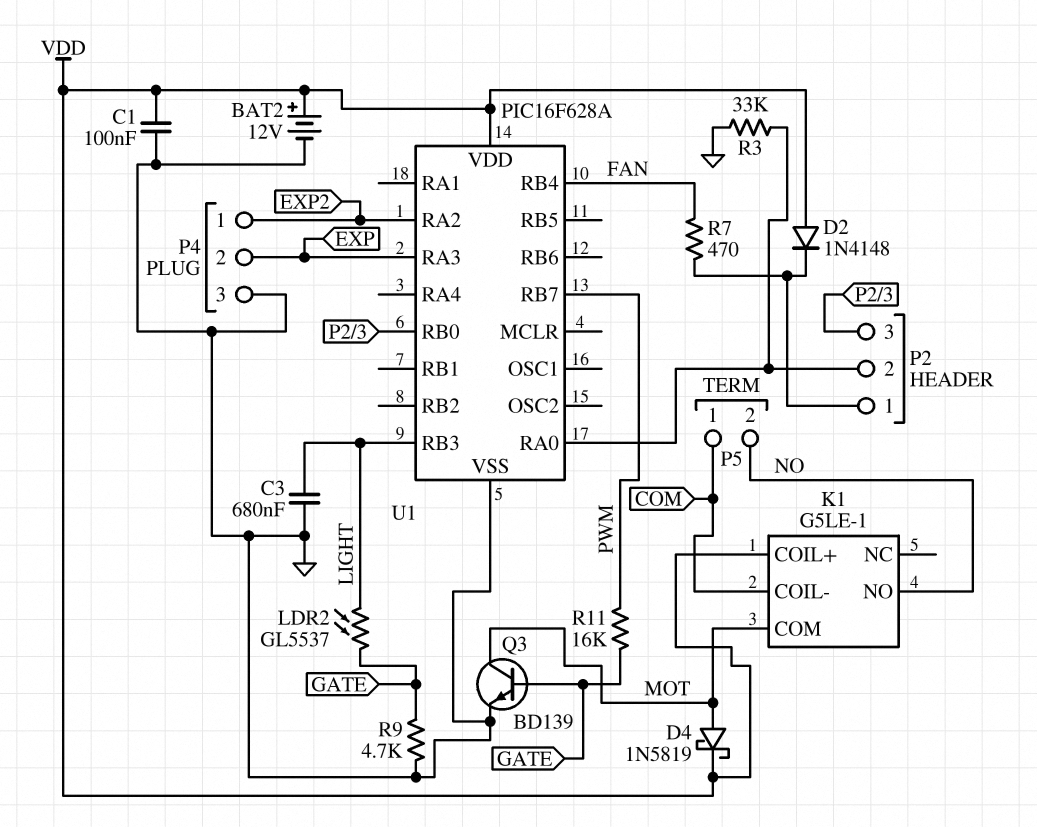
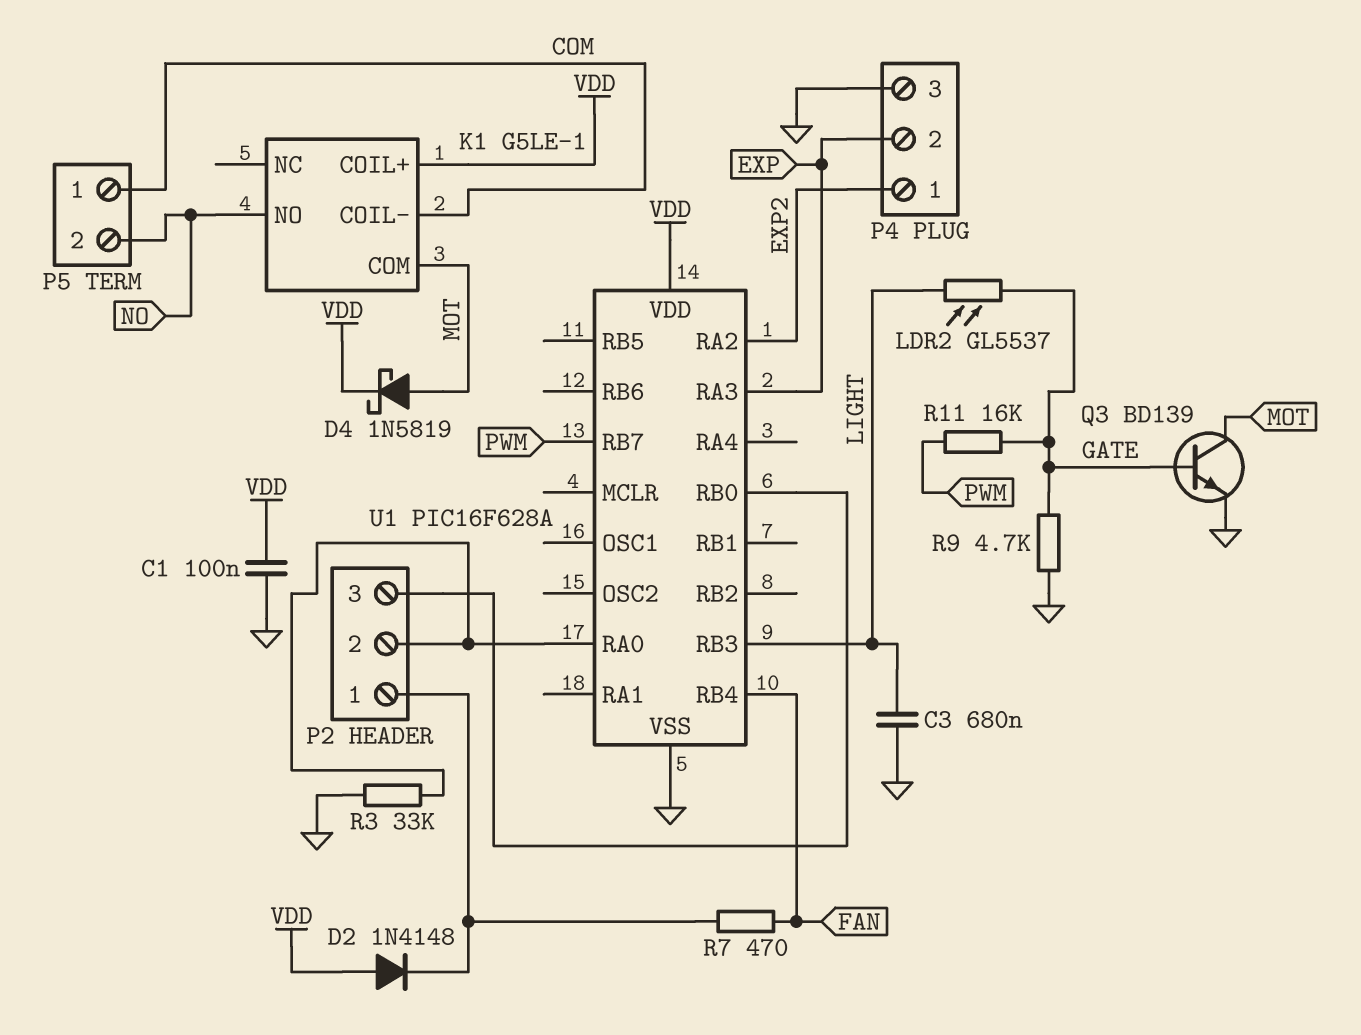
BAT2: 12V (plus VDD, minus GND) -> none

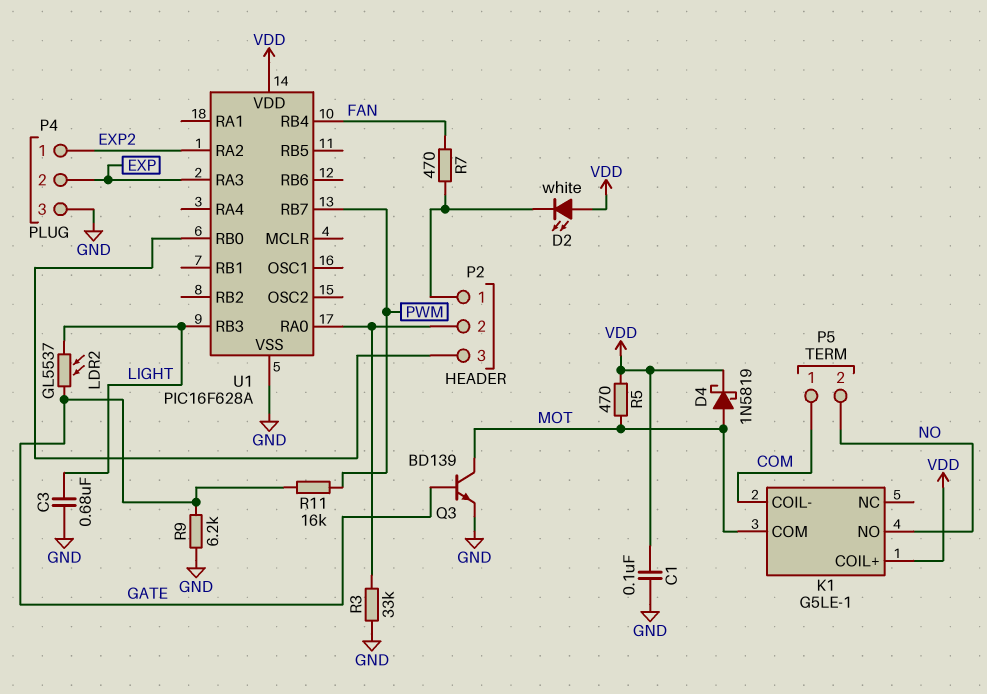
D2: diode 1N4148 (A VDD, K P2/1) -> LED white (A VDD, K P2/1)
R5: none -> 470 (MOT, VDD)
R9: 4.7k (GATE, GND) -> 6.2k (GATE, GND)

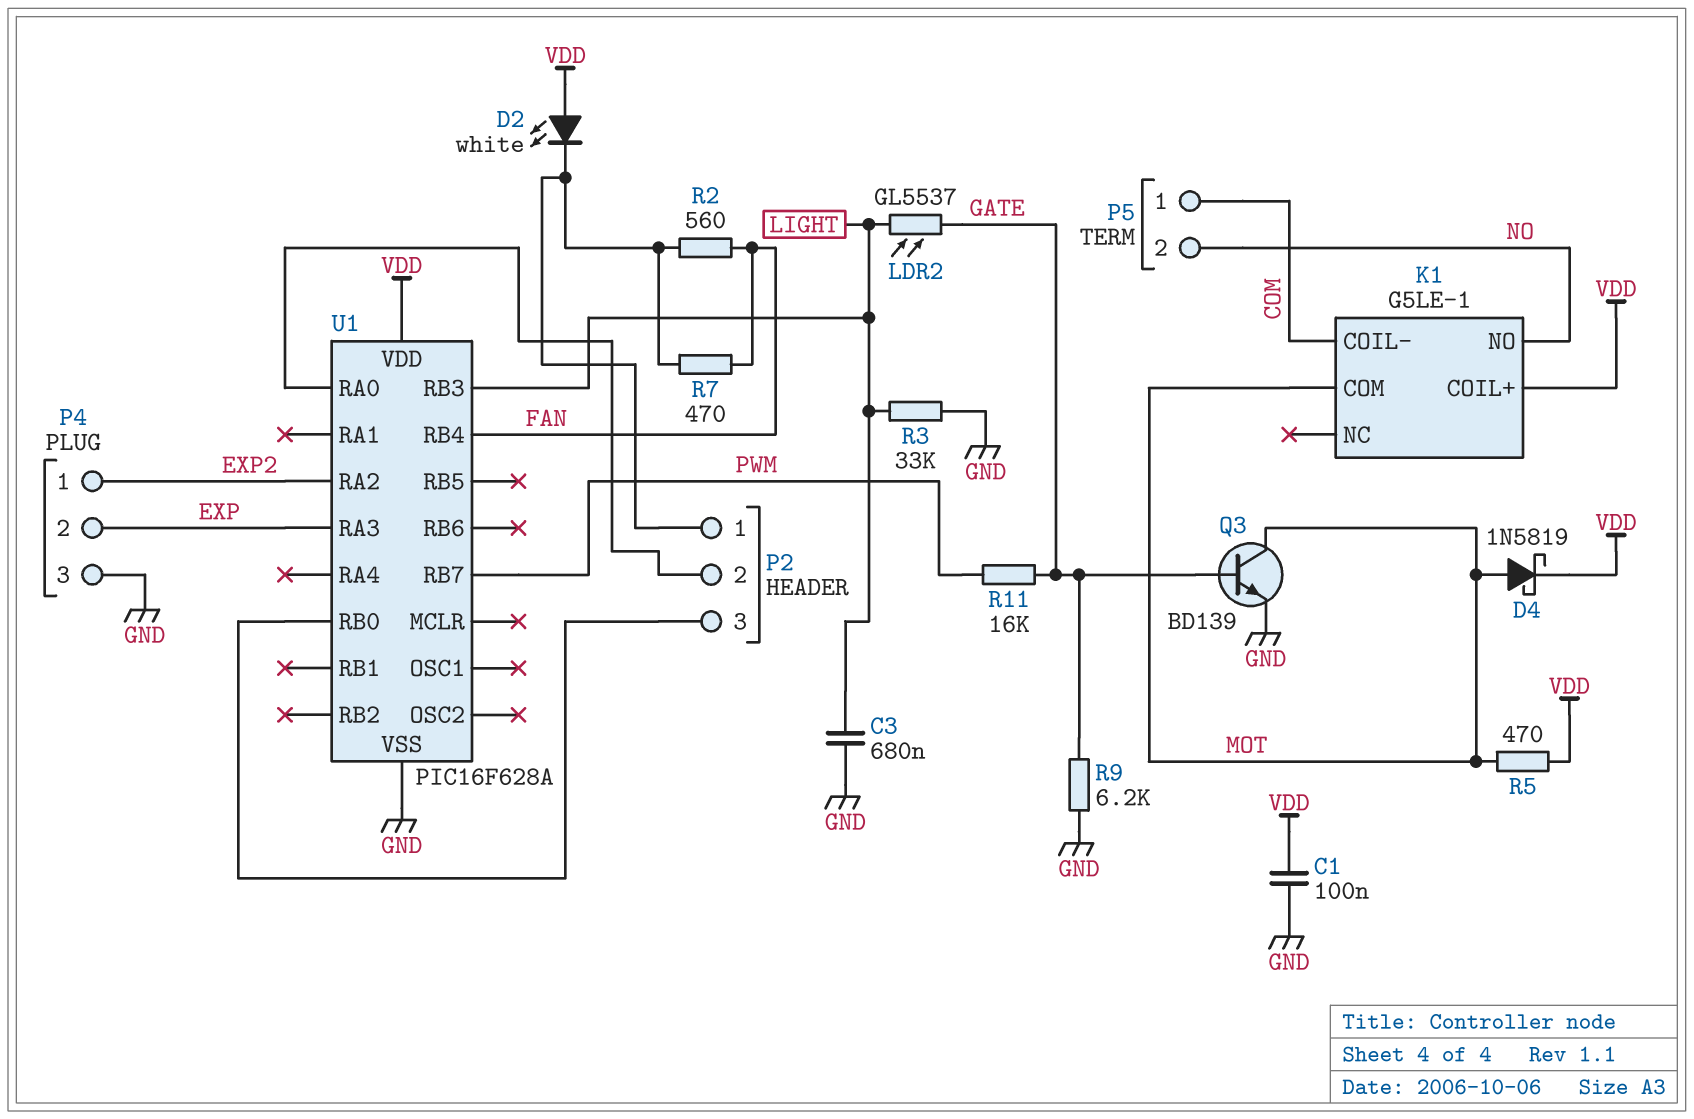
R2: none -> 560 (FAN, P2/1)
R3: 33k (GND, P2/2) -> 33k (GND, LIGHT)

